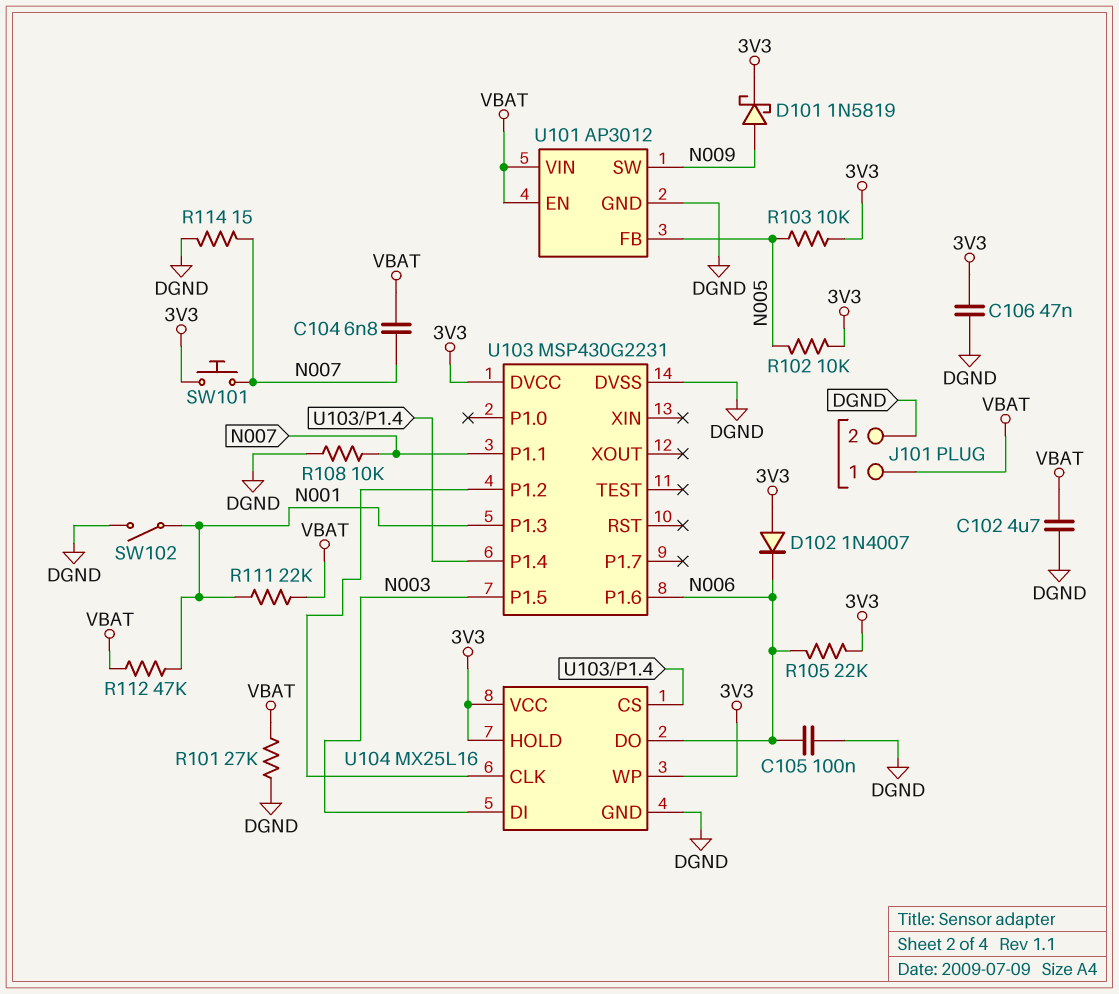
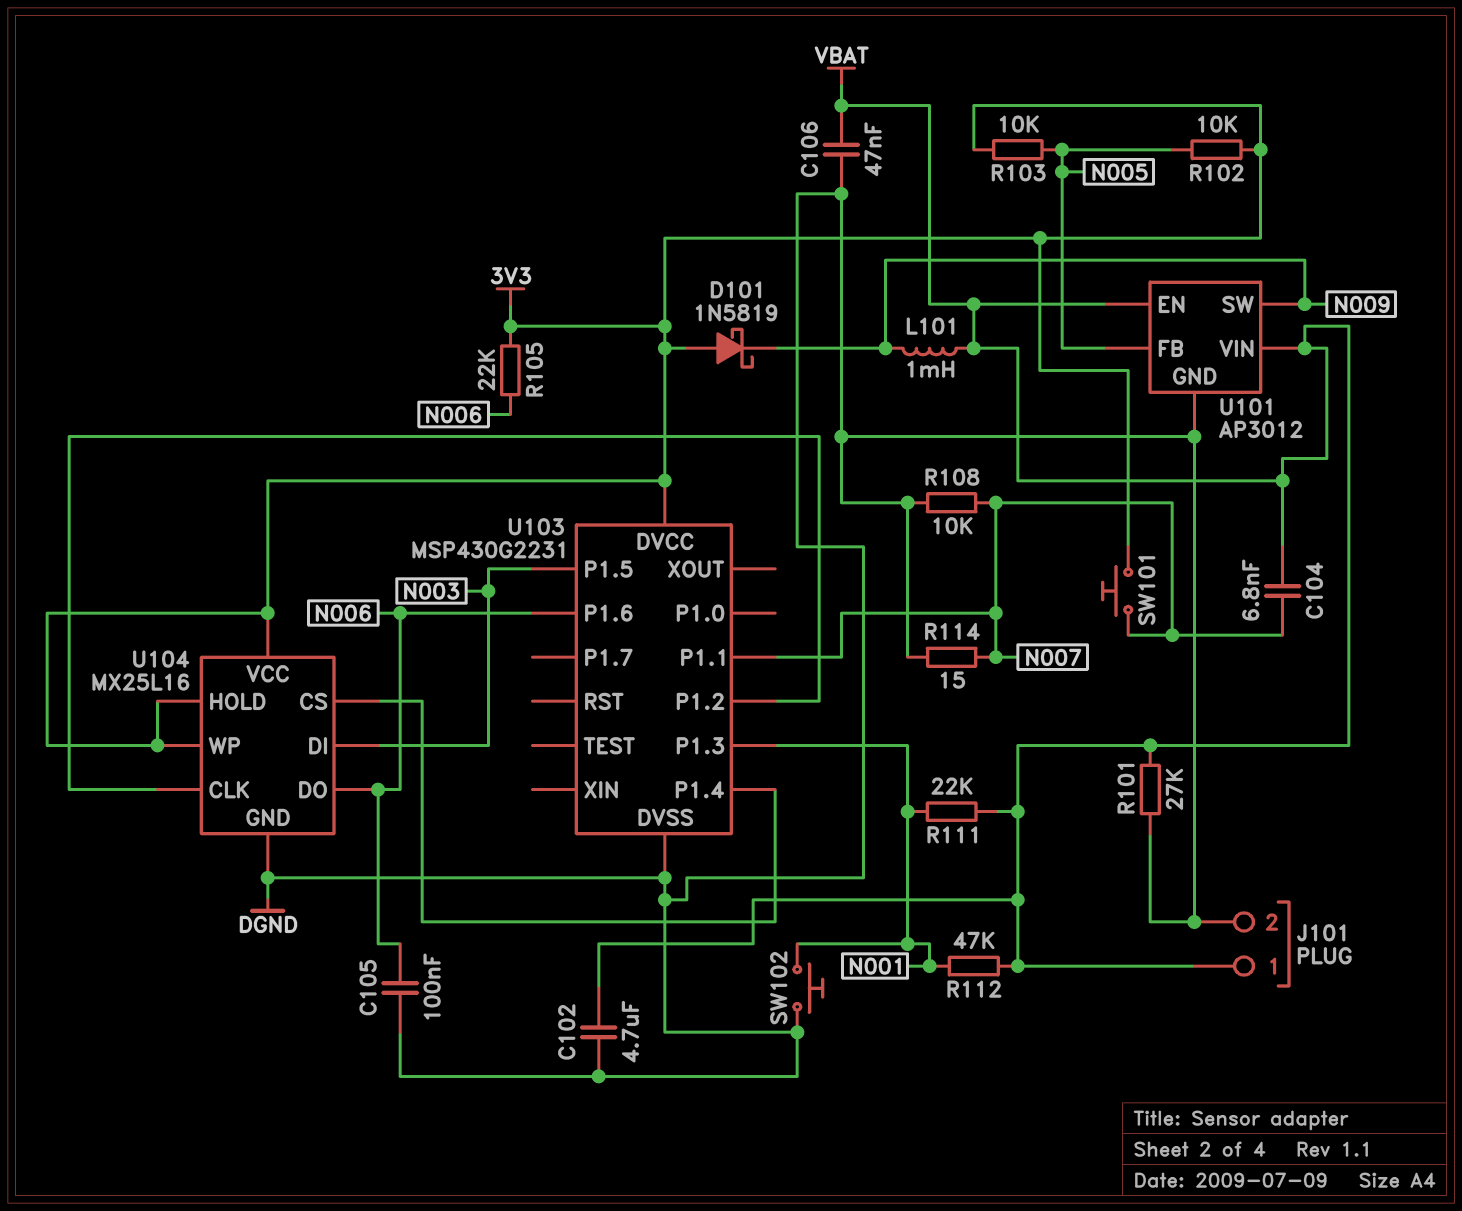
C106: 47nF (3V3, DGND) -> 47nF (DGND, VBAT)
D101: schottky 1N5819 (A N009, K 3V3) -> schottky 1N5819 (A 3V3, K N009)
D102: diode 1N4007 (A 3V3, K N006) -> none
L101: none -> 1mH (N009, VBAT)
SW102: switch (DGND, N001) -> button (DGND, N001)

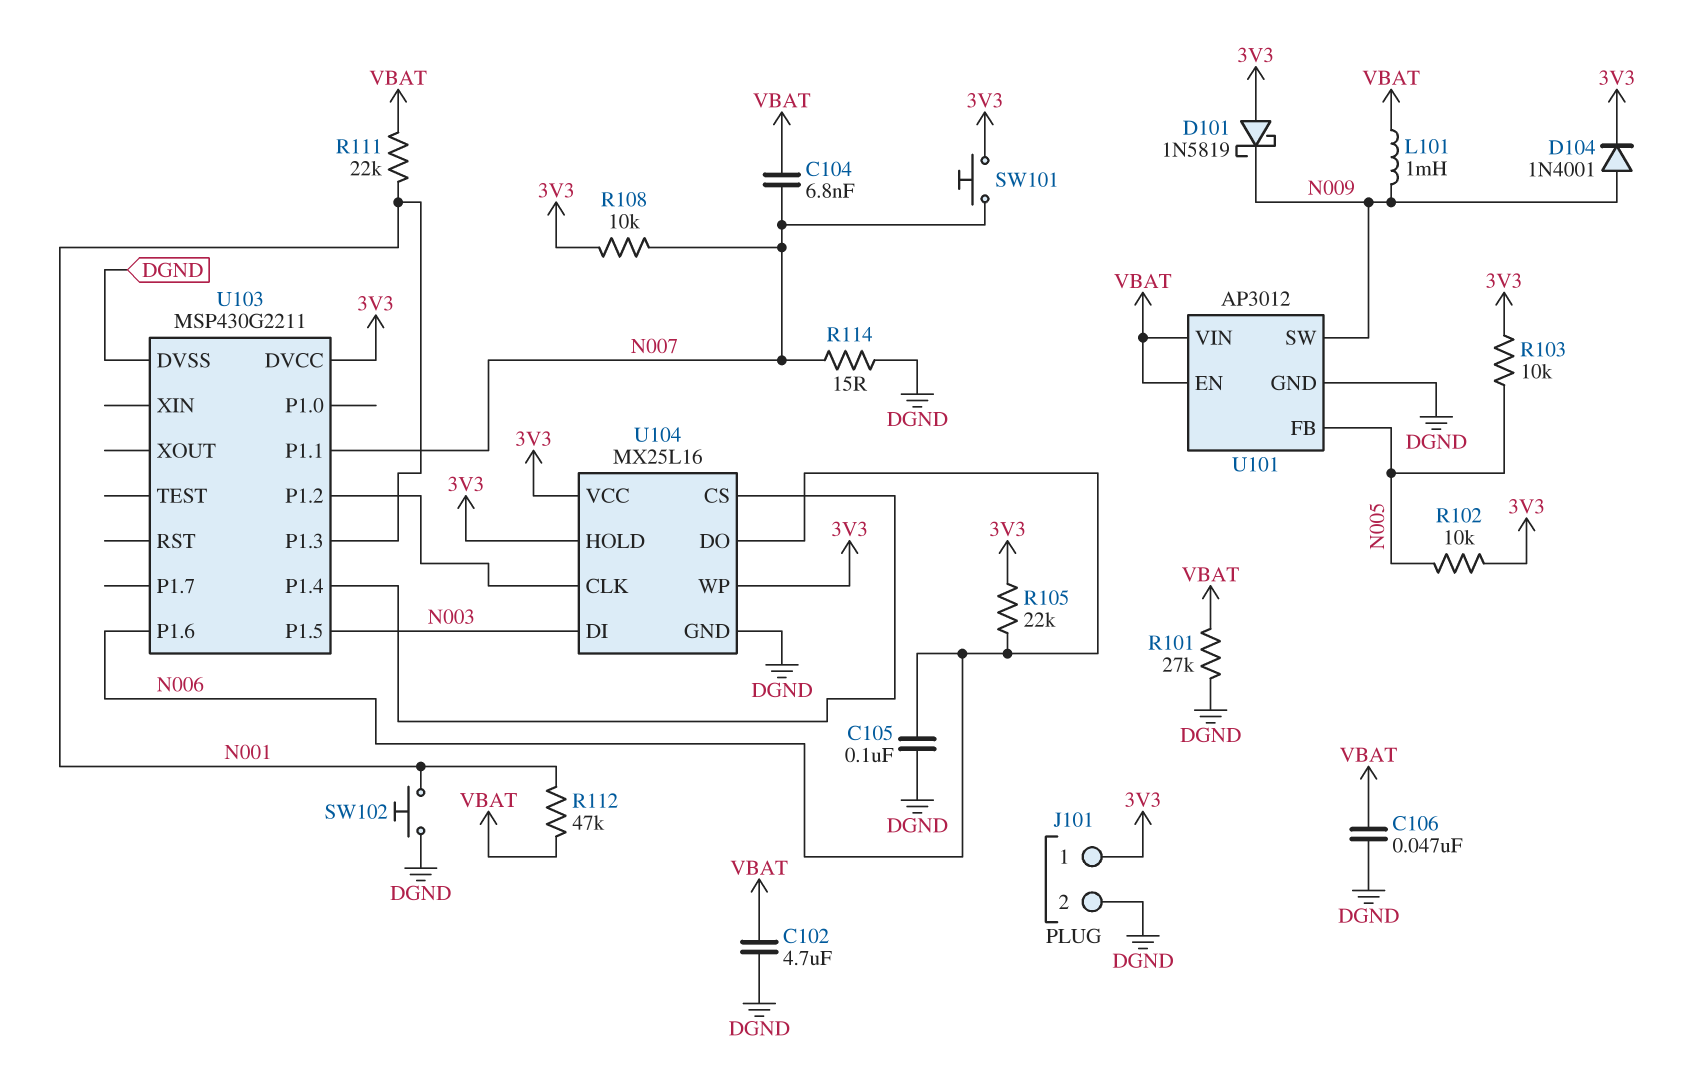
D104: none -> diode 1N4001 (A N009, K 3V3)
J101 pin 1: VBAT -> 3V3
R108: 10k (DGND, N007) -> 10k (3V3, N007)
U103: MSP430G2231 -> MSP430G2211

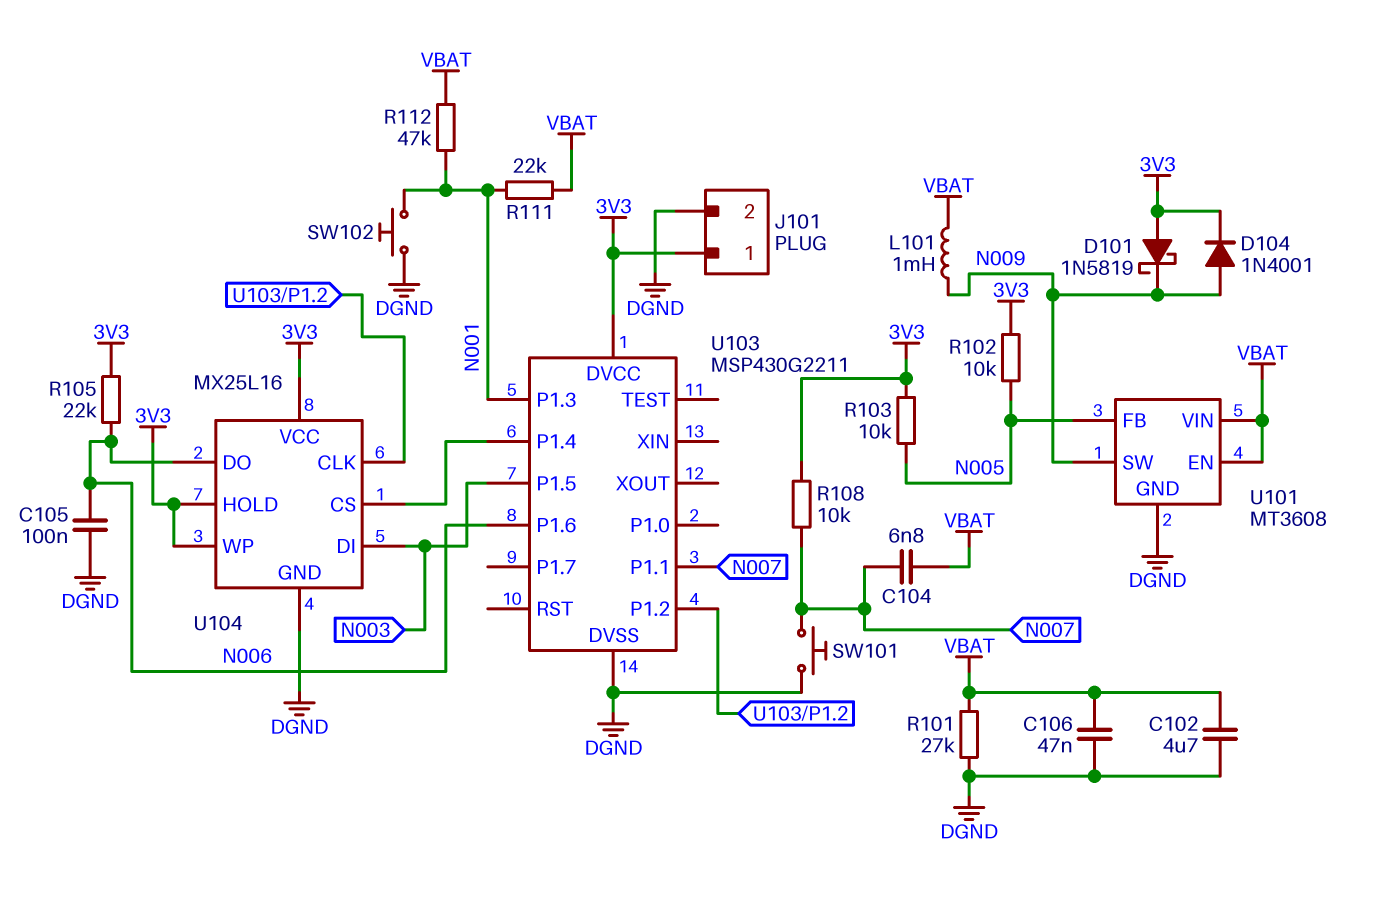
R114: 15 (DGND, N007) -> none
SW101: button (3V3, N007) -> button (DGND, N007)
U101: AP3012 -> MT3608

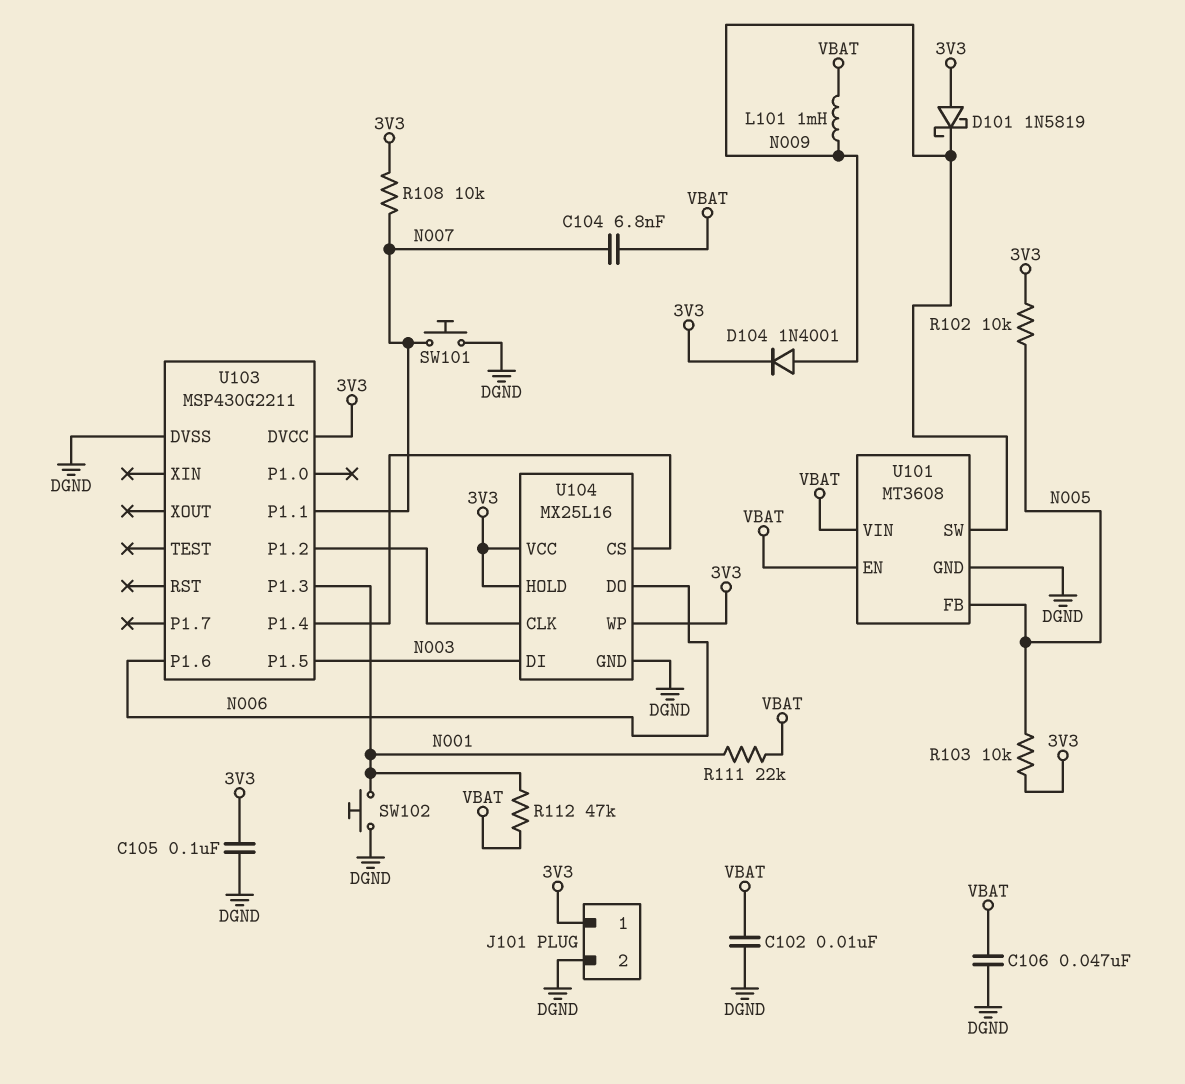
C102: 4.7uF (DGND, VBAT) -> 10nF (DGND, VBAT)
C105: 100nF (DGND, N006) -> 100nF (3V3, DGND)
R101: 27k (DGND, VBAT) -> none
R105: 22k (3V3, N006) -> none

